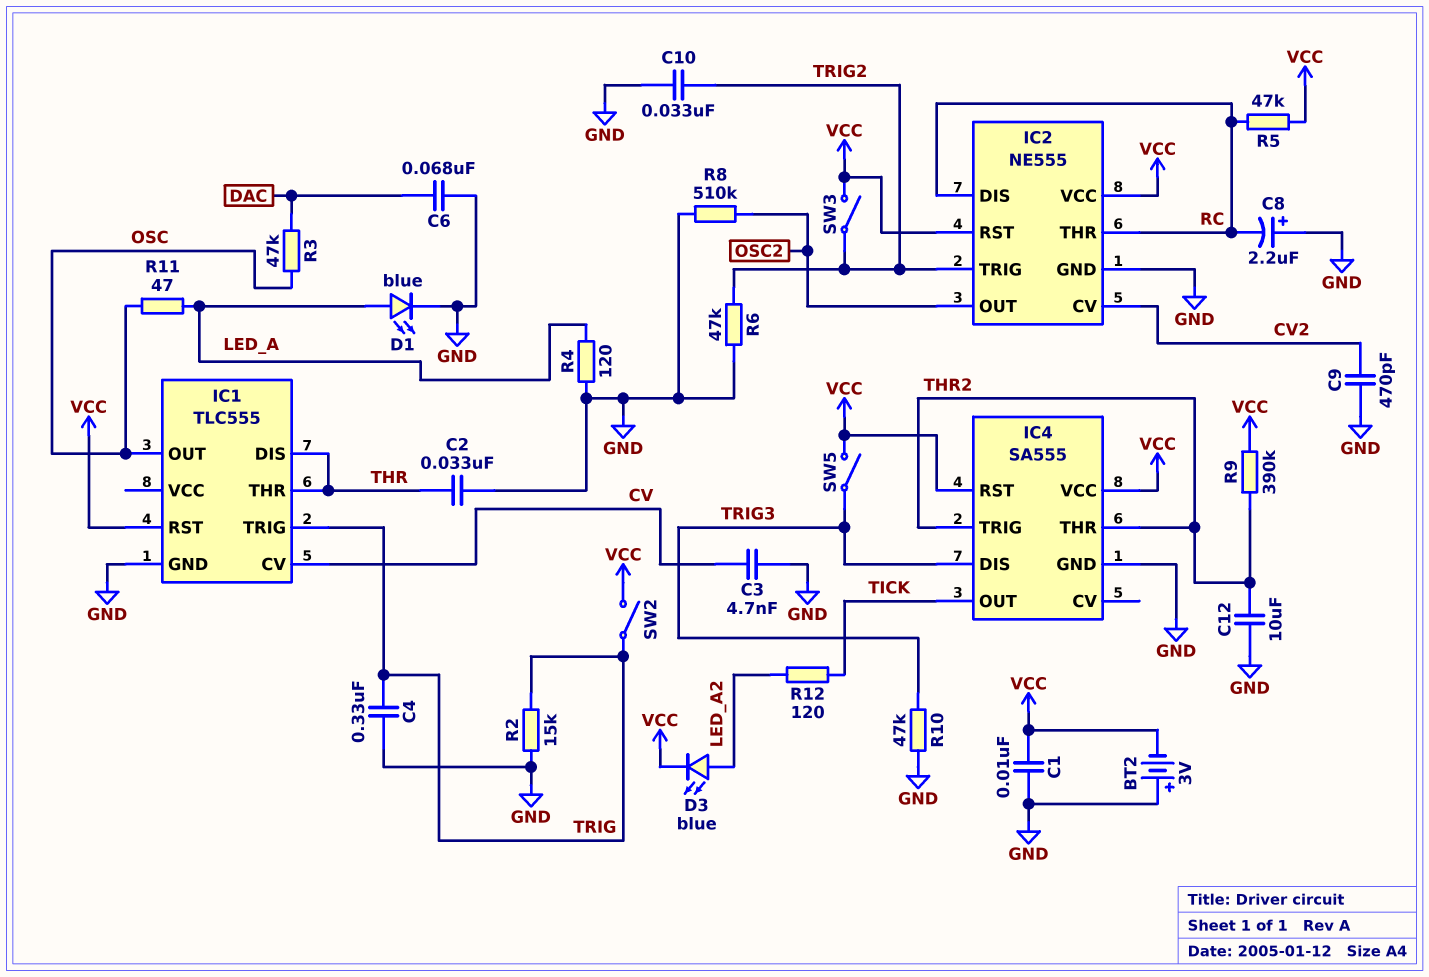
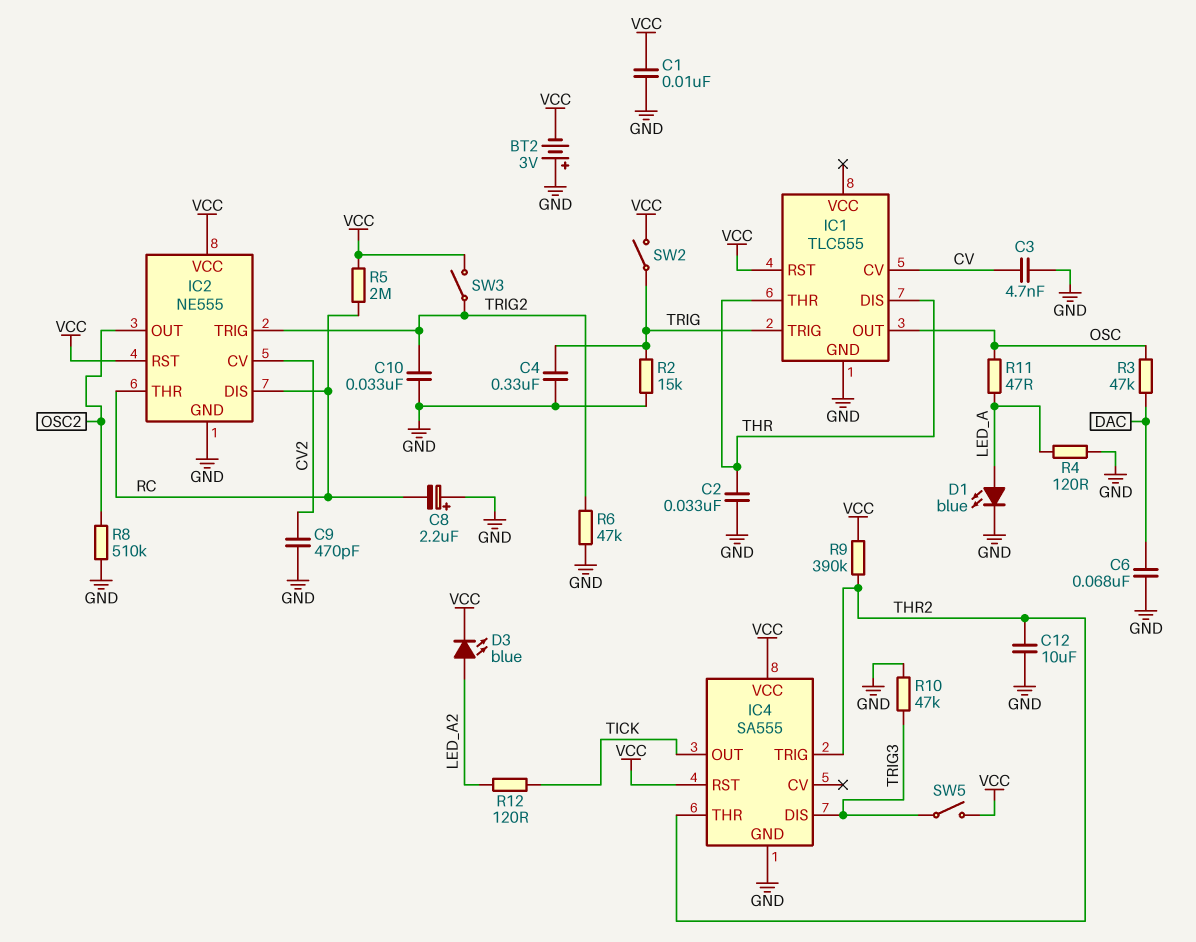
R5: 47k (RC, VCC) -> 2M (RC, VCC)

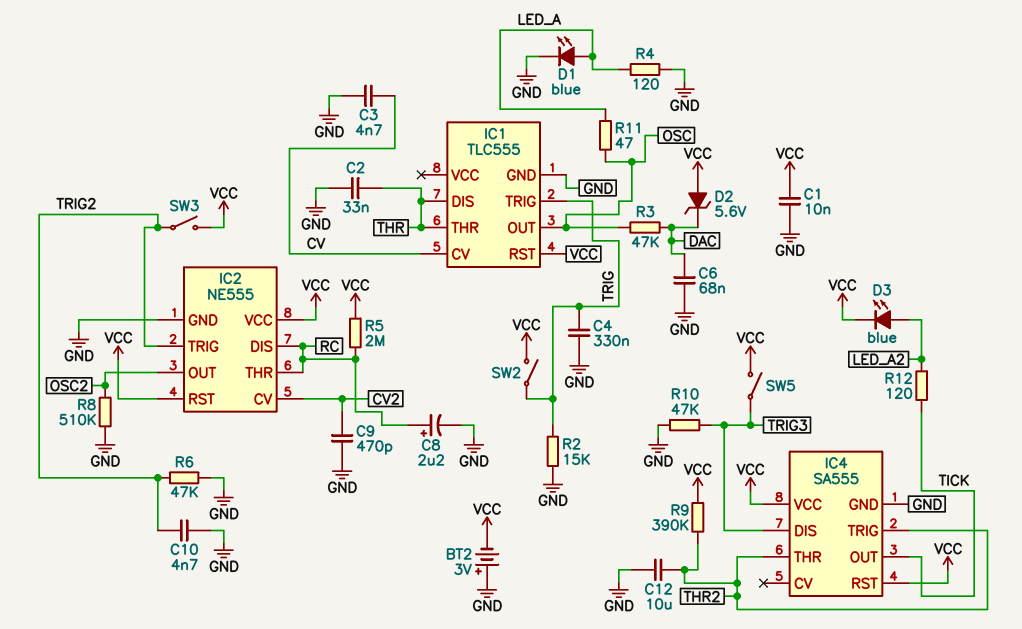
C8: 2.2uF (plus GND, minus RC) -> 2.2uF (plus RC, minus GND)
C10: 33nF (GND, TRIG2) -> 4.7nF (GND, TRIG2)
D2: none -> zener 5.6V (A VCC, K DAC)

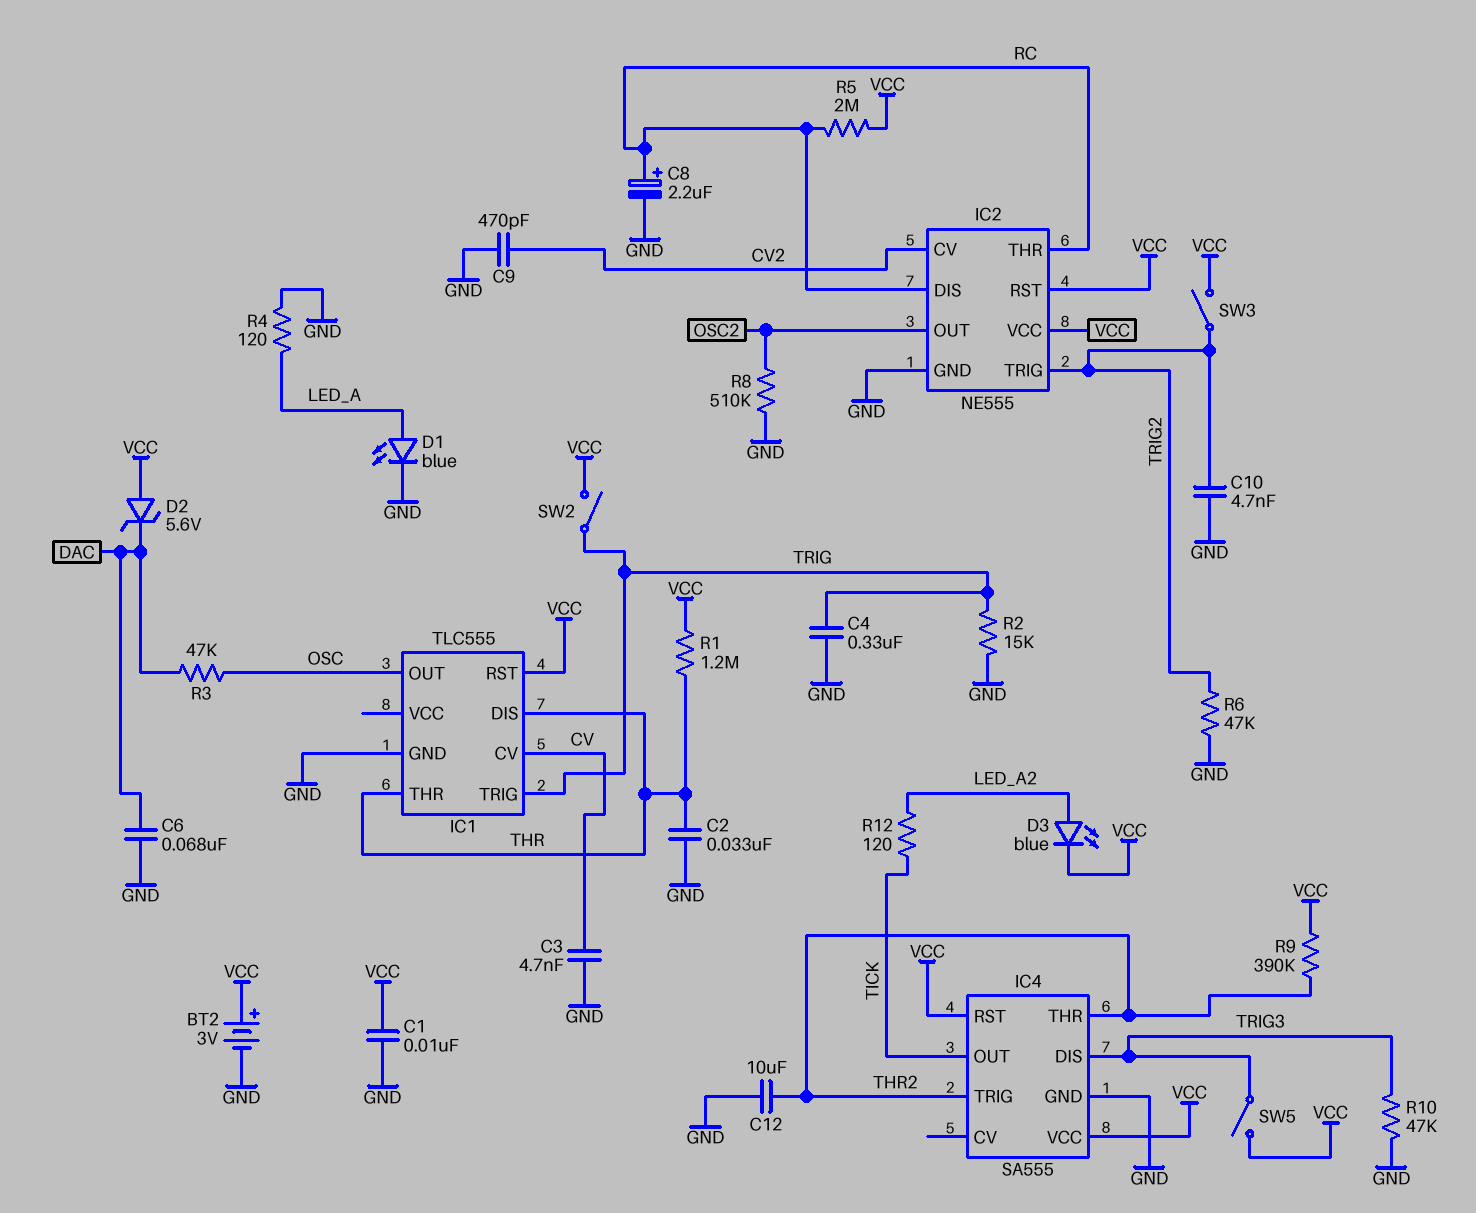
BT2: 3V (plus GND, minus VCC) -> 3V (plus VCC, minus GND)
R1: none -> 1.2M (THR, VCC)
R11: 47 (LED_A, OSC) -> none

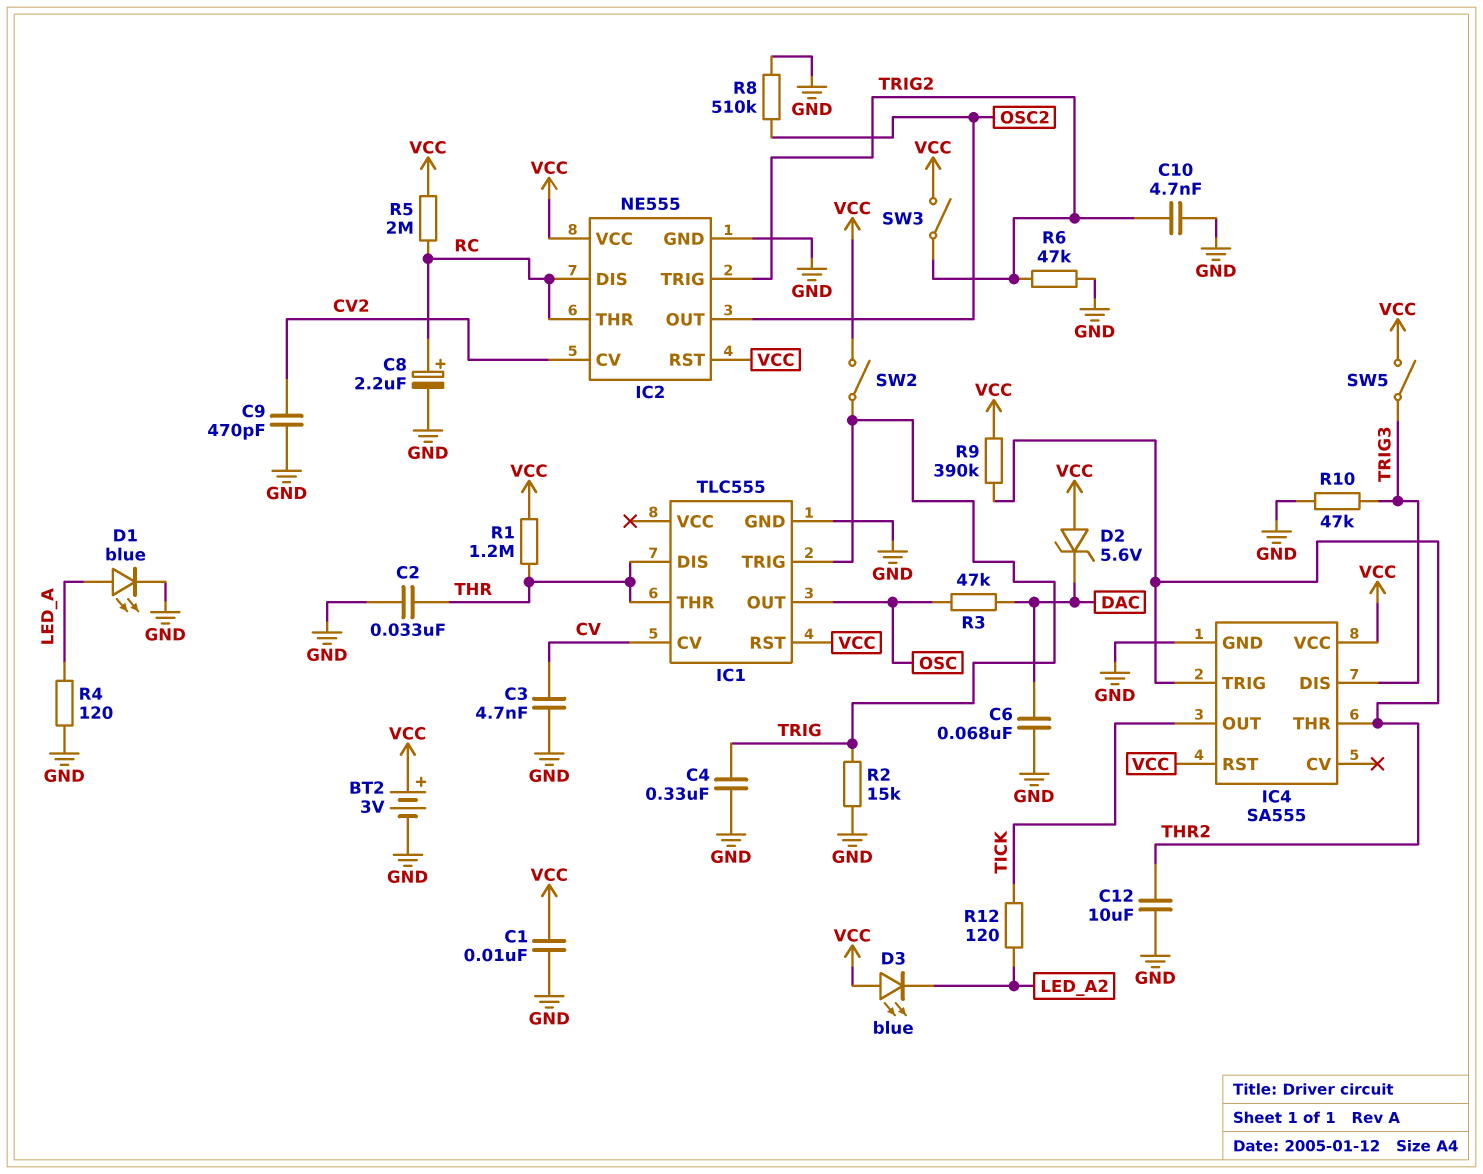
D3: LED blue (A LED_A2, K VCC) -> LED blue (A VCC, K LED_A2)

